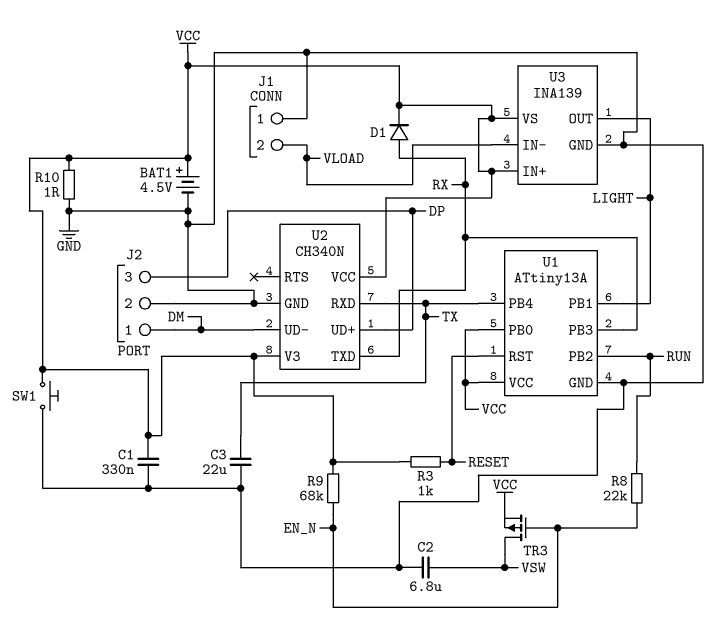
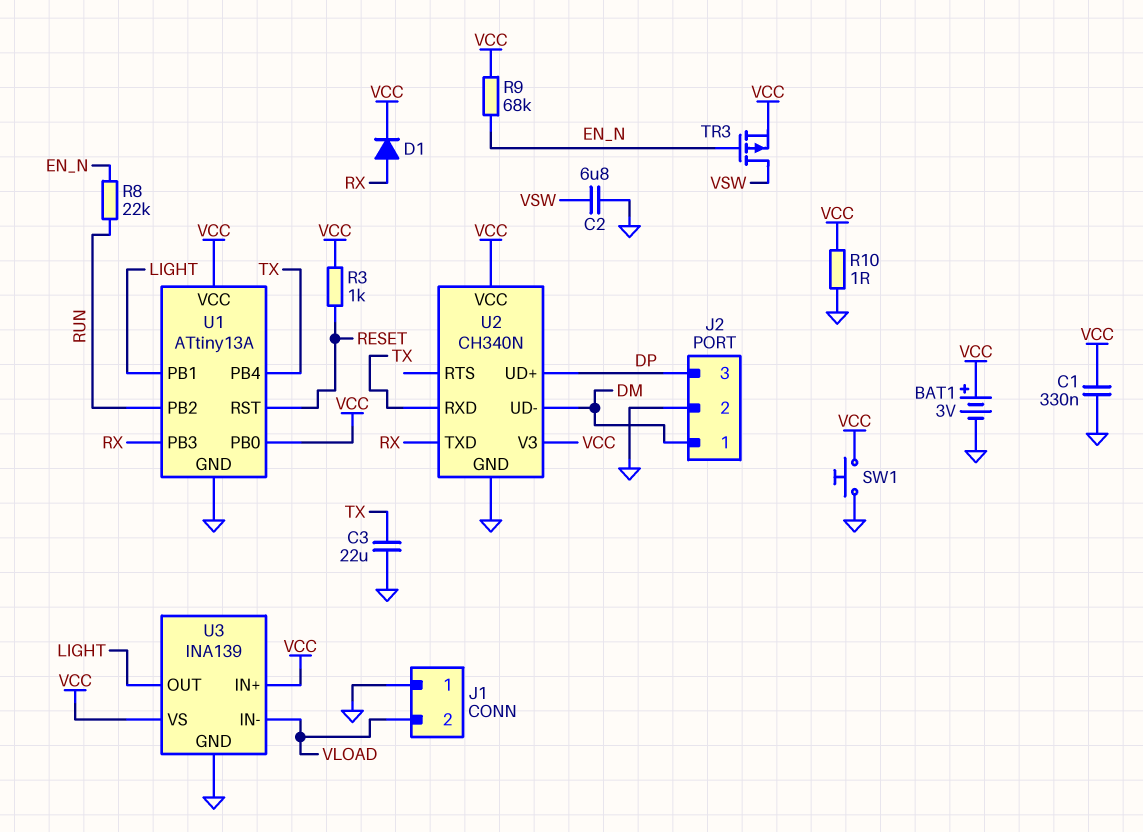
BAT1: 4.5V (plus VCC, minus GND) -> 3V (plus VCC, minus GND)

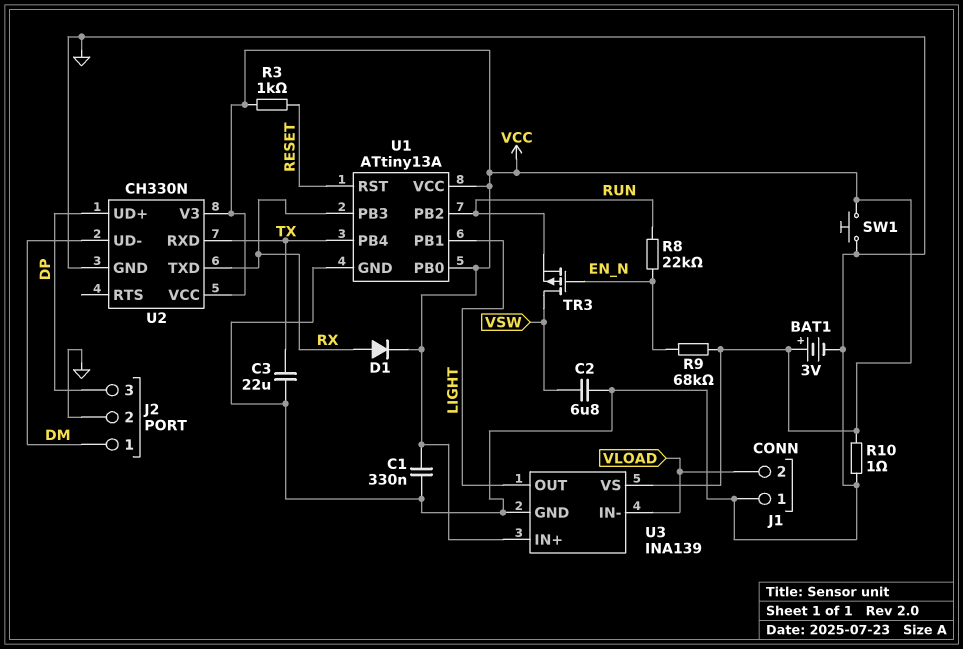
TR3: PMOS (G EN_N, D VSW, S VCC) -> PMOS (G EN_N, D VSW, S RUN)
U2: CH340N -> CH330N

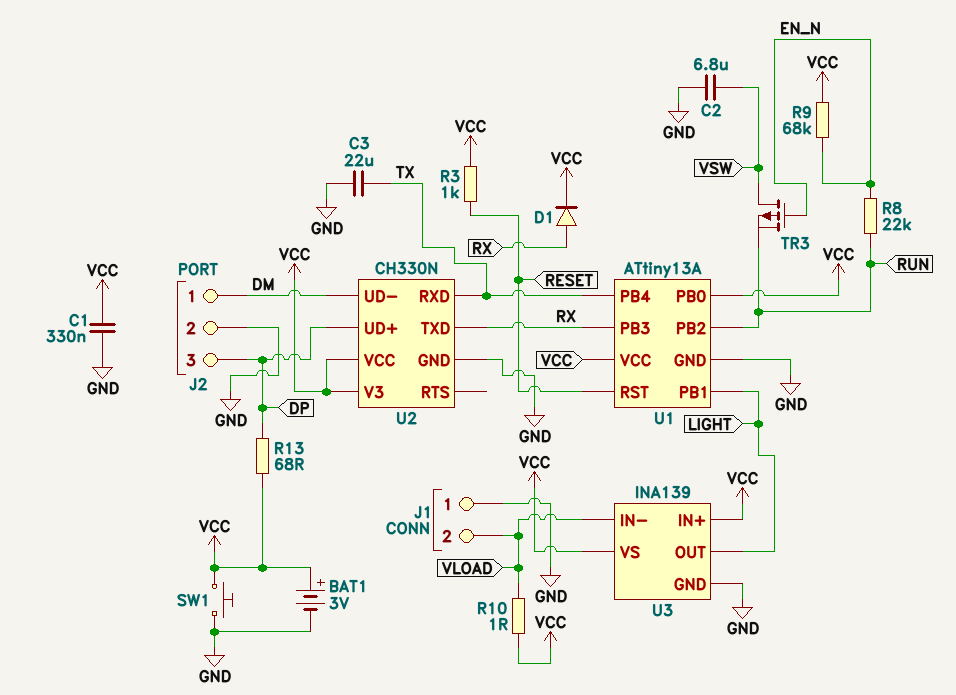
R10: 1 (GND, VCC) -> 1 (VCC, VLOAD)
R13: none -> 68 (DP, VCC)

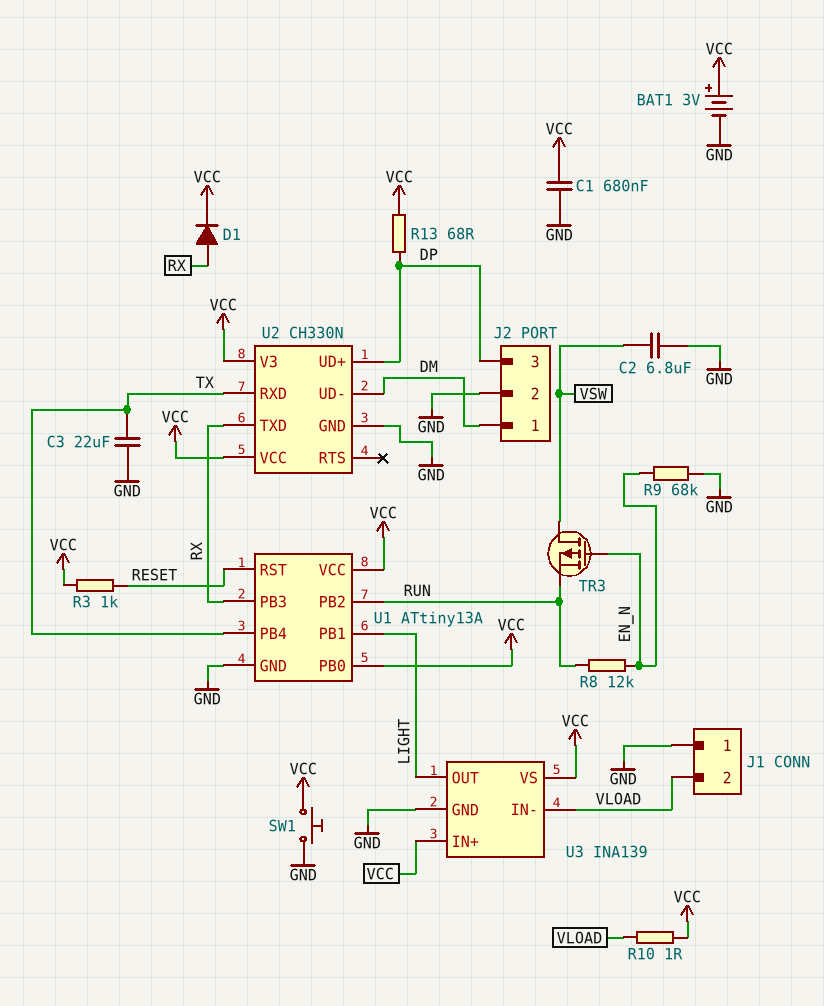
C1: 330nF (GND, VCC) -> 680nF (GND, VCC)
R8: 22k (EN_N, RUN) -> 12k (EN_N, RUN)
R9: 68k (EN_N, VCC) -> 68k (EN_N, GND)

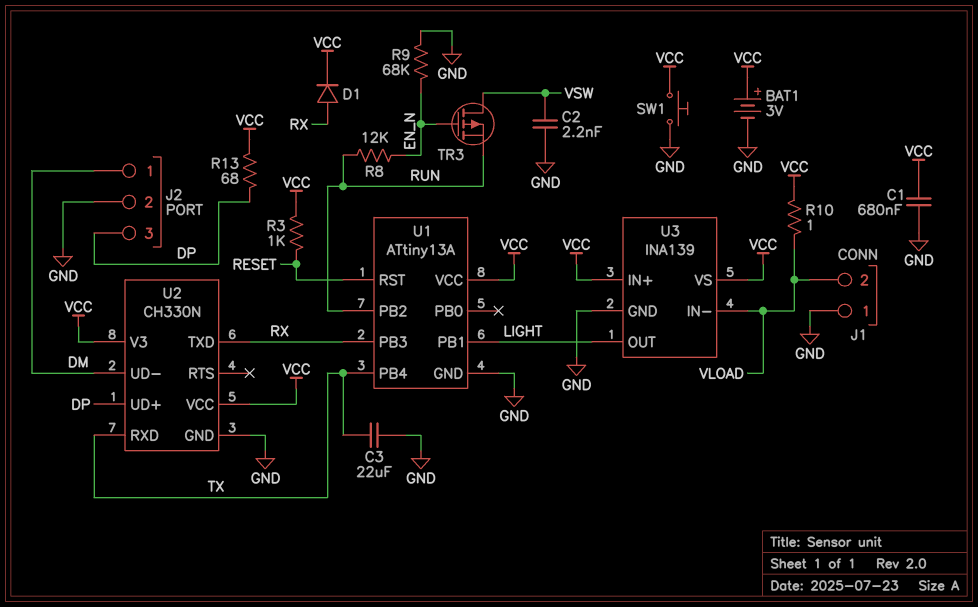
C2: 6.8uF (GND, VSW) -> 2.2nF (GND, VSW)
U1 pin PB0: VCC -> none

